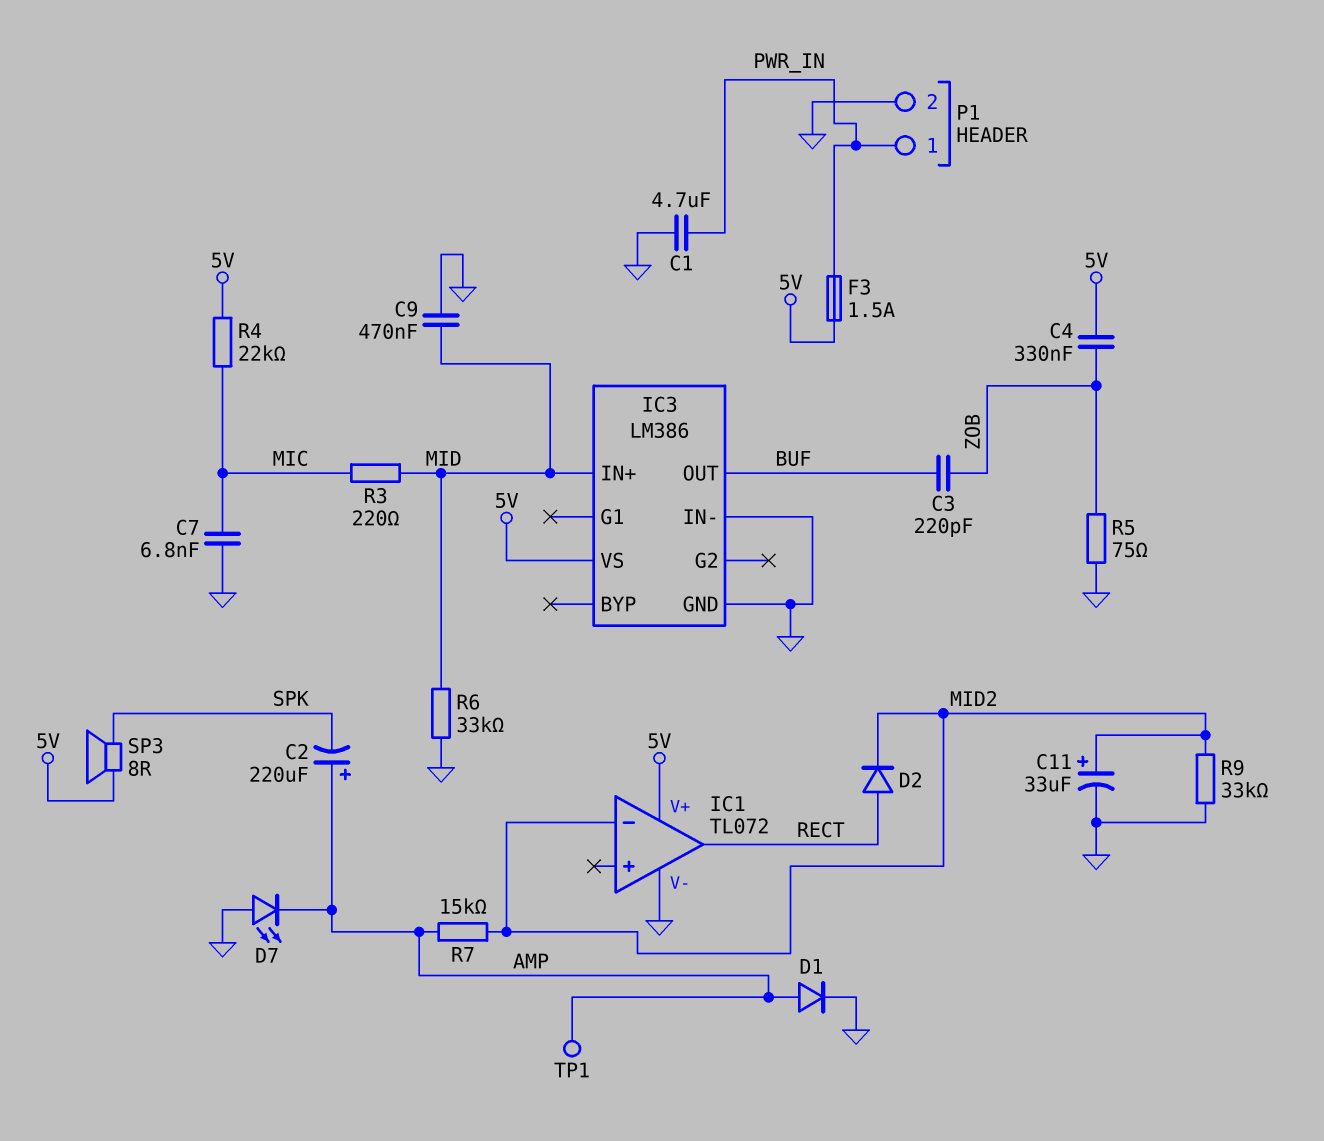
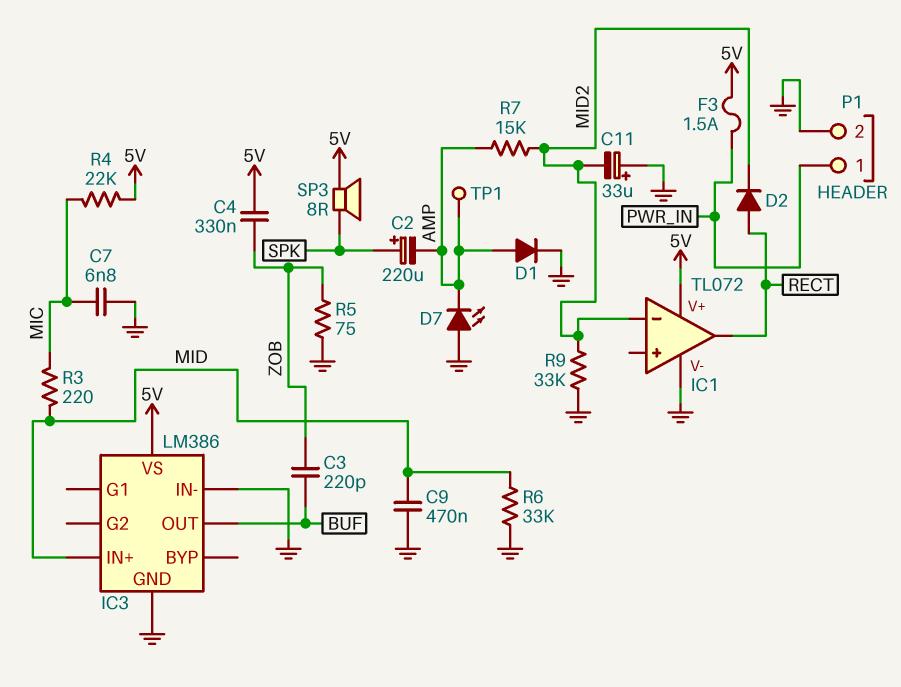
C1: 4.7uF (GND, PWR_IN) -> none
C2: 220uF (plus AMP, minus SPK) -> 220uF (plus SPK, minus AMP)
C11: 33uF (plus MID2, minus GND) -> 33uF (plus GND, minus MID2)

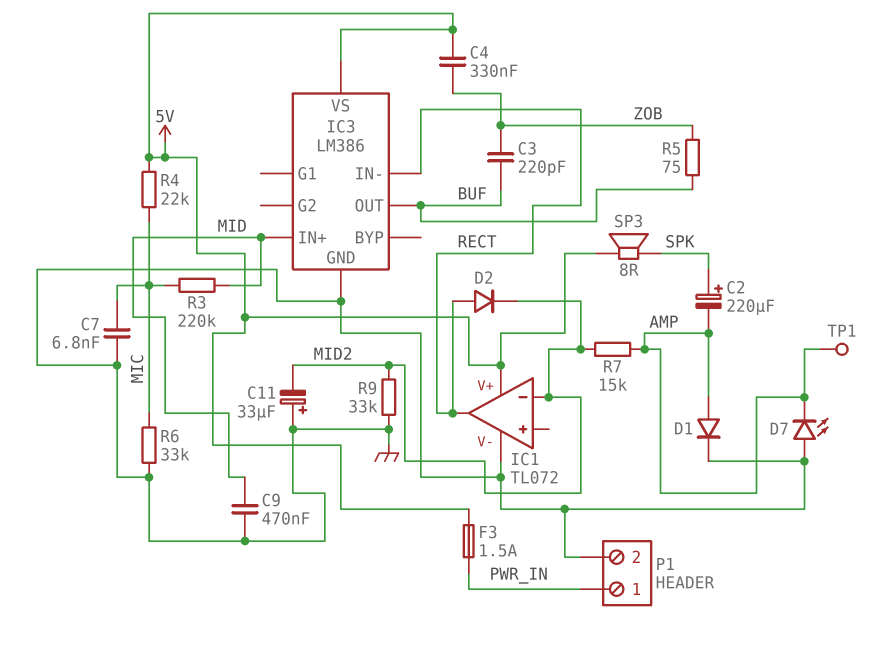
IC3 pin IN-: GND -> RECT
R3: 220 (MIC, MID) -> 220k (MIC, MID)
R5: 75 (GND, ZOB) -> 75 (BUF, ZOB)
R6: 33k (GND, MID) -> 33k (GND, MIC)

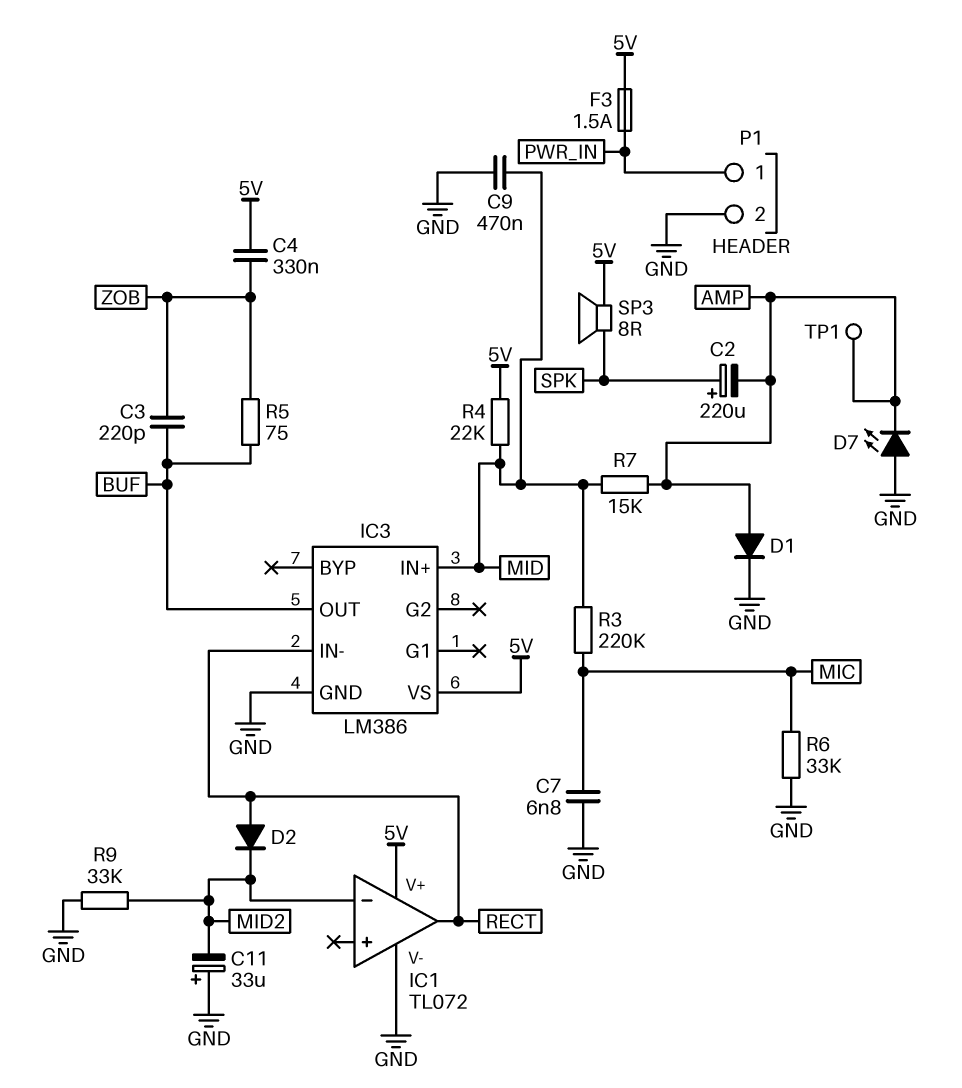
R4: 22k (5V, MIC) -> 22k (5V, MID)
R7: 15k (AMP, MID2) -> 15k (AMP, MID)

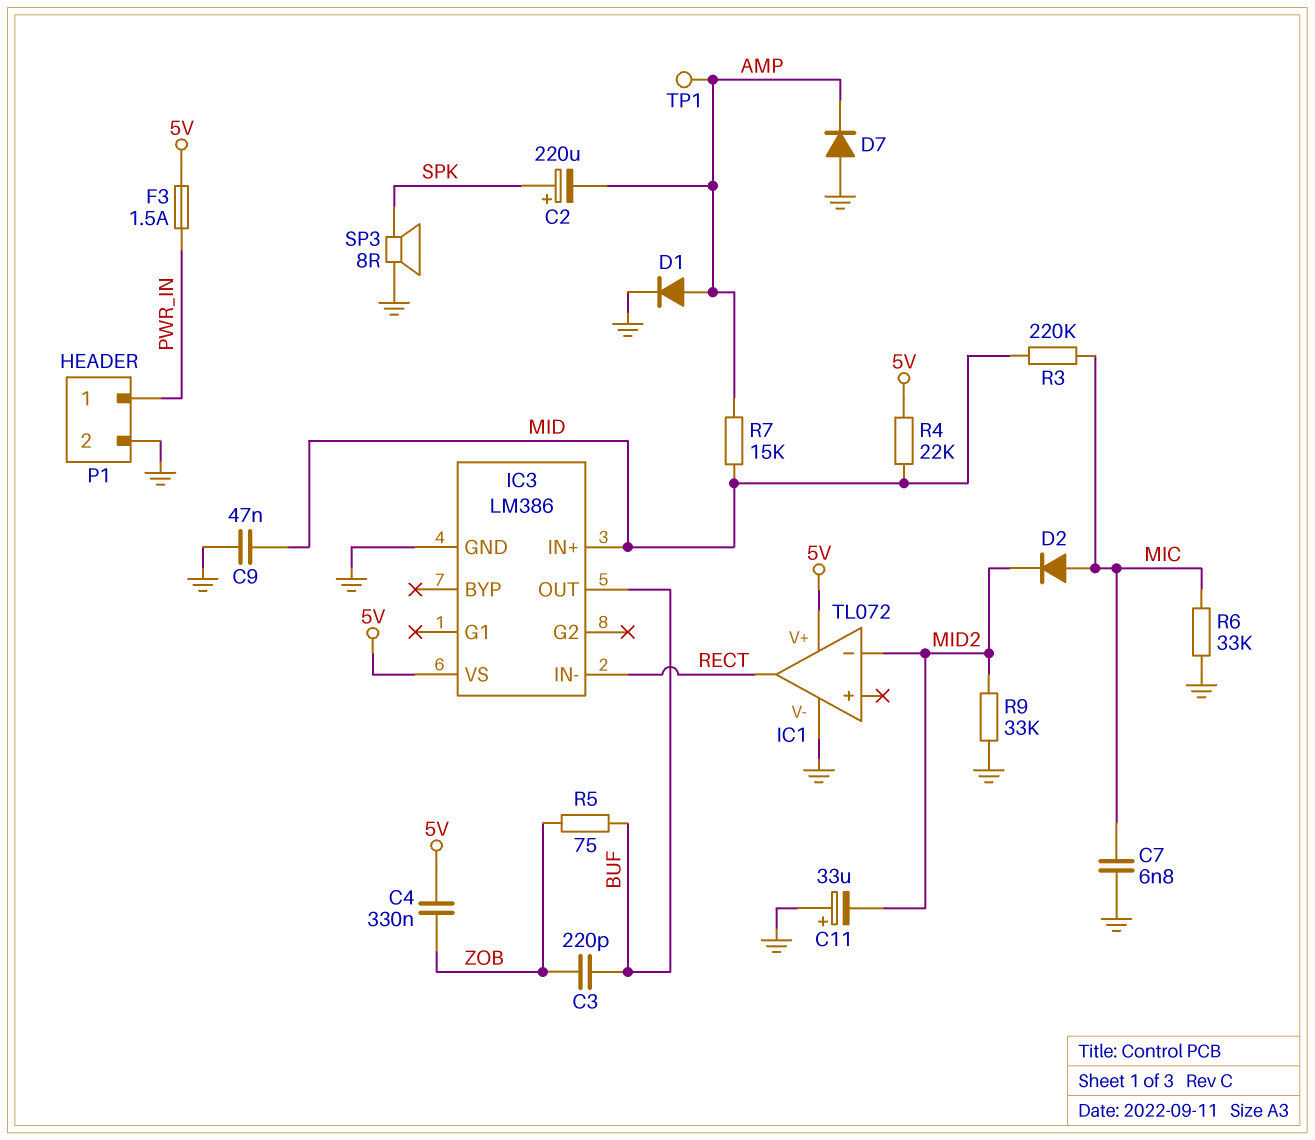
C9: 470nF (GND, MID) -> 47nF (GND, MID)
D2: diode (A RECT, K MID2) -> diode (A MIC, K MID2)
D7: LED (A GND, K AMP) -> diode (A GND, K AMP)
SP3: speaker 8R (5V, SPK) -> speaker 8R (GND, SPK)

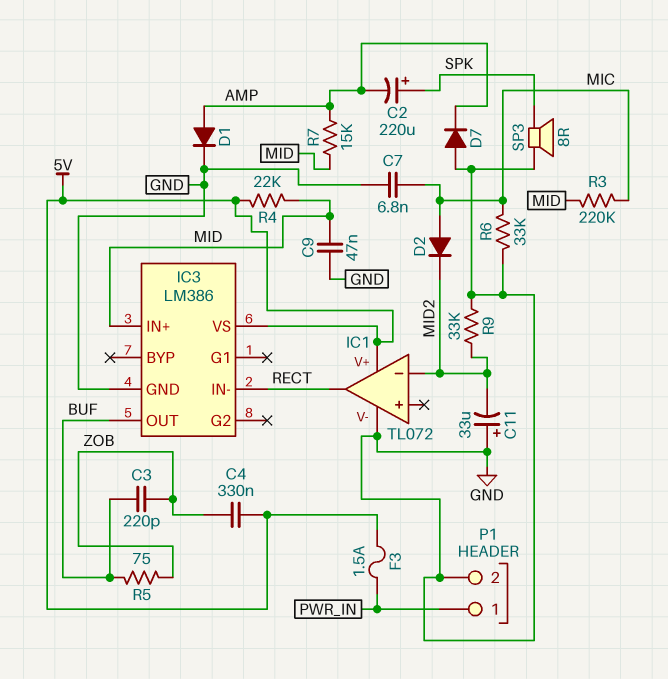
TP1: test point (AMP) -> none

